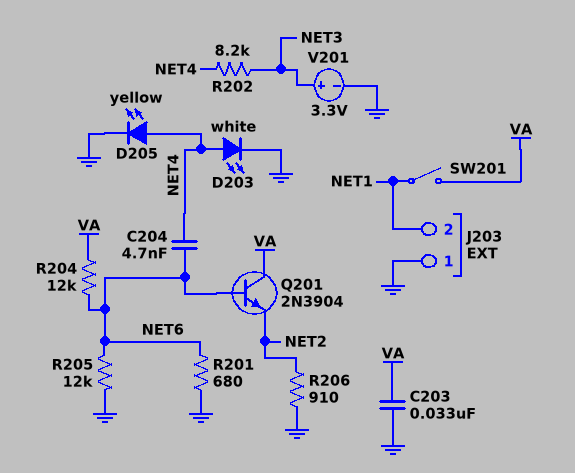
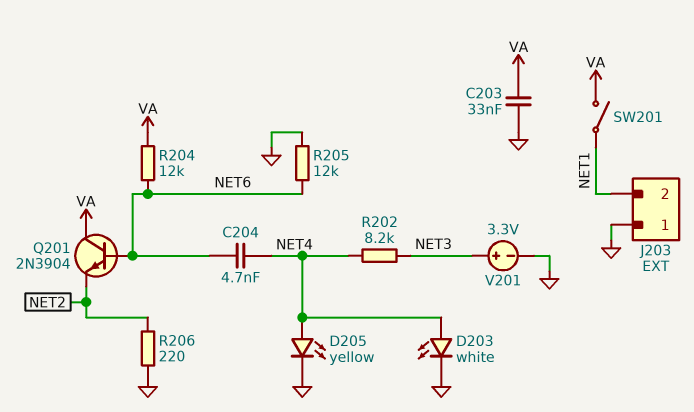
R201: 680 (GND, NET6) -> none
R206: 910 (GND, NET2) -> 220 (GND, NET2)

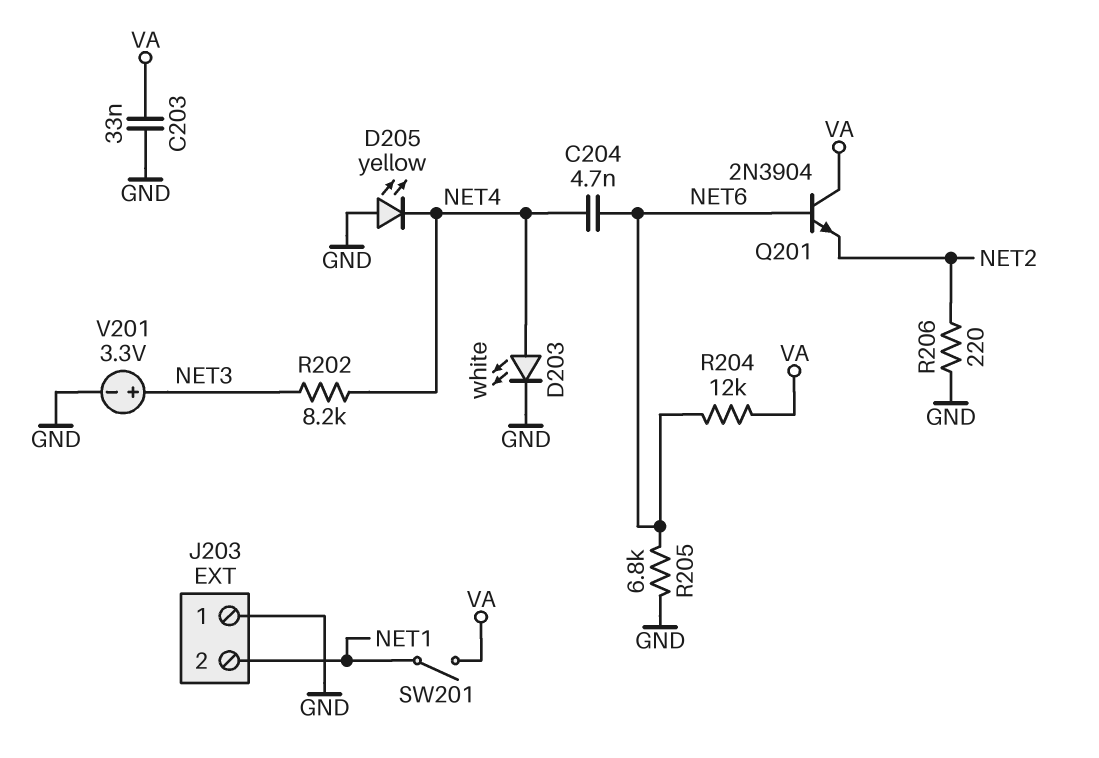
D205: LED yellow (A NET4, K GND) -> LED yellow (A GND, K NET4)
R205: 12k (GND, NET6) -> 6.8k (GND, NET6)

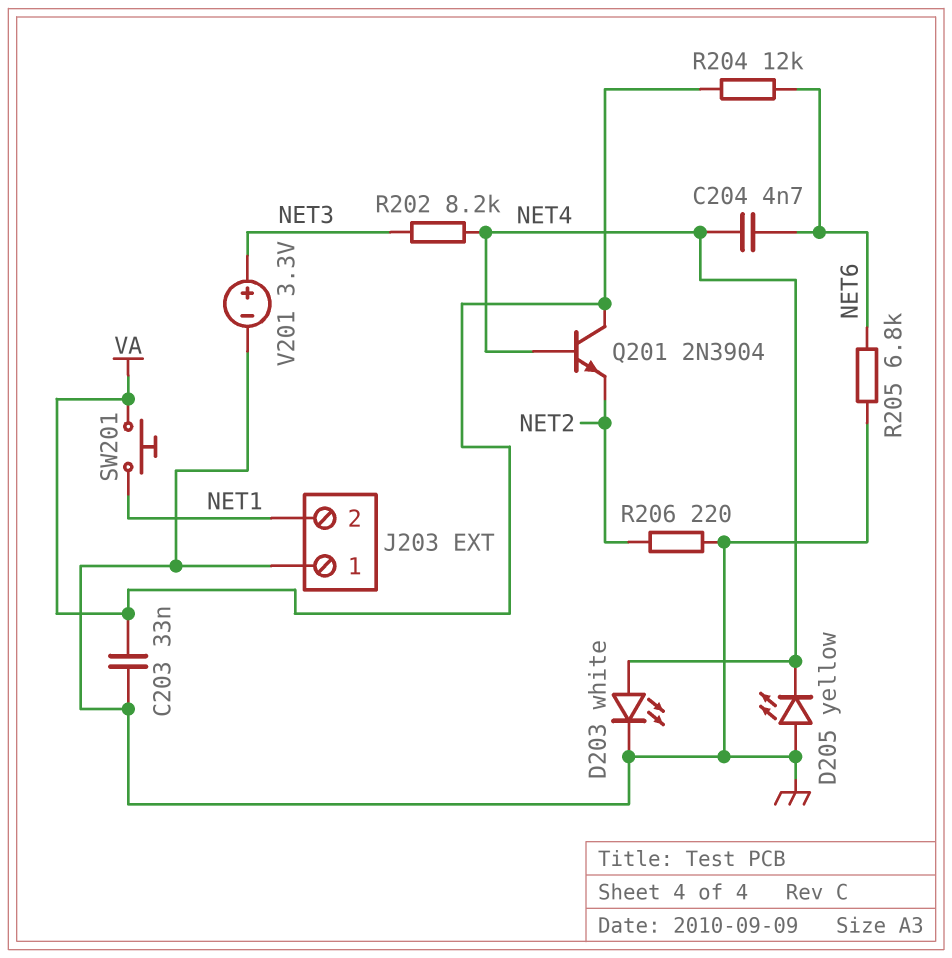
Q201: NPN 2N3904 (B NET6, C VA, E NET2) -> NPN 2N3904 (B NET4, C VA, E NET2)
SW201: switch (NET1, VA) -> button (NET1, VA)

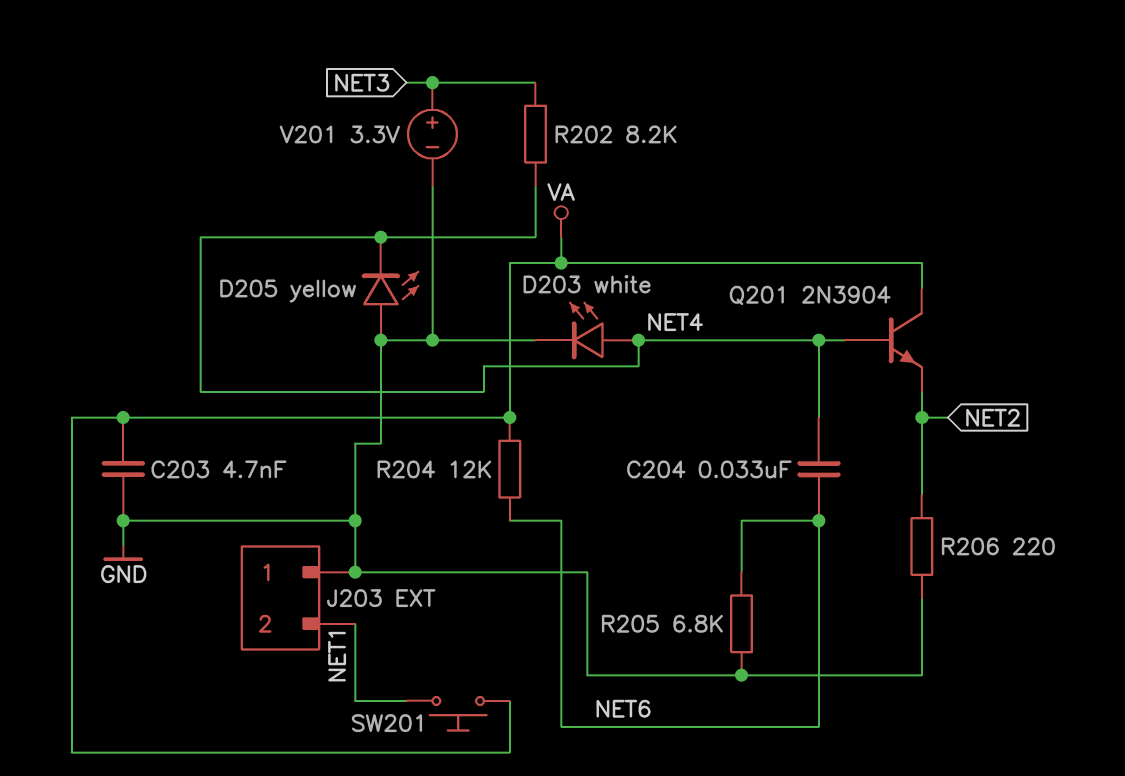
C203: 33nF (GND, VA) -> 4.7nF (GND, VA)
C204: 4.7nF (NET4, NET6) -> 33nF (NET4, NET6)

